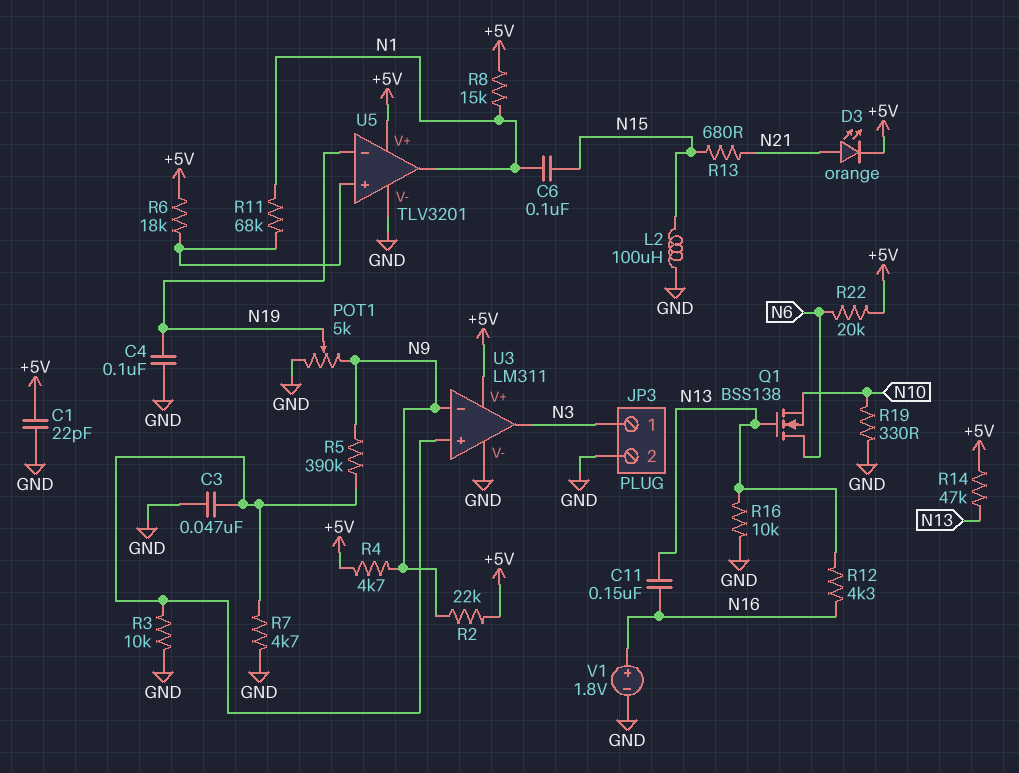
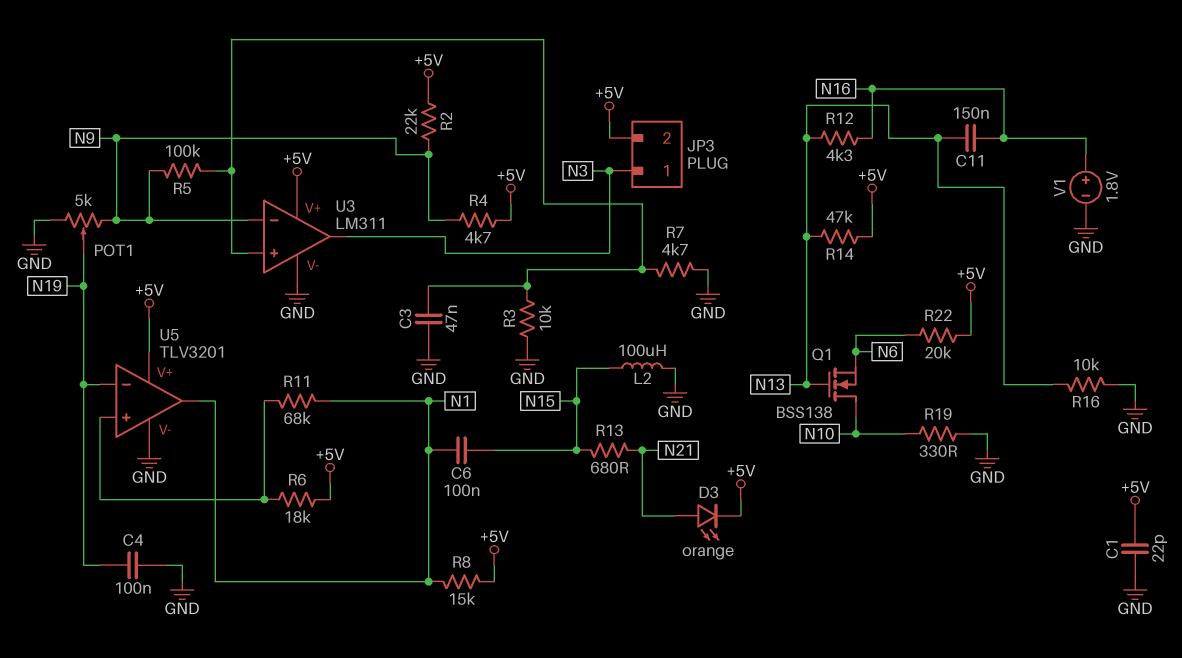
JP3 pin 2: GND -> +5V
Q1: NMOS BSS138 (G N13, D N6, S N10) -> NMOS BSS138 (G N13, D N10, S N6)
R5: 390k (N9, U3/in+) -> 100k (N9, U3/in+)

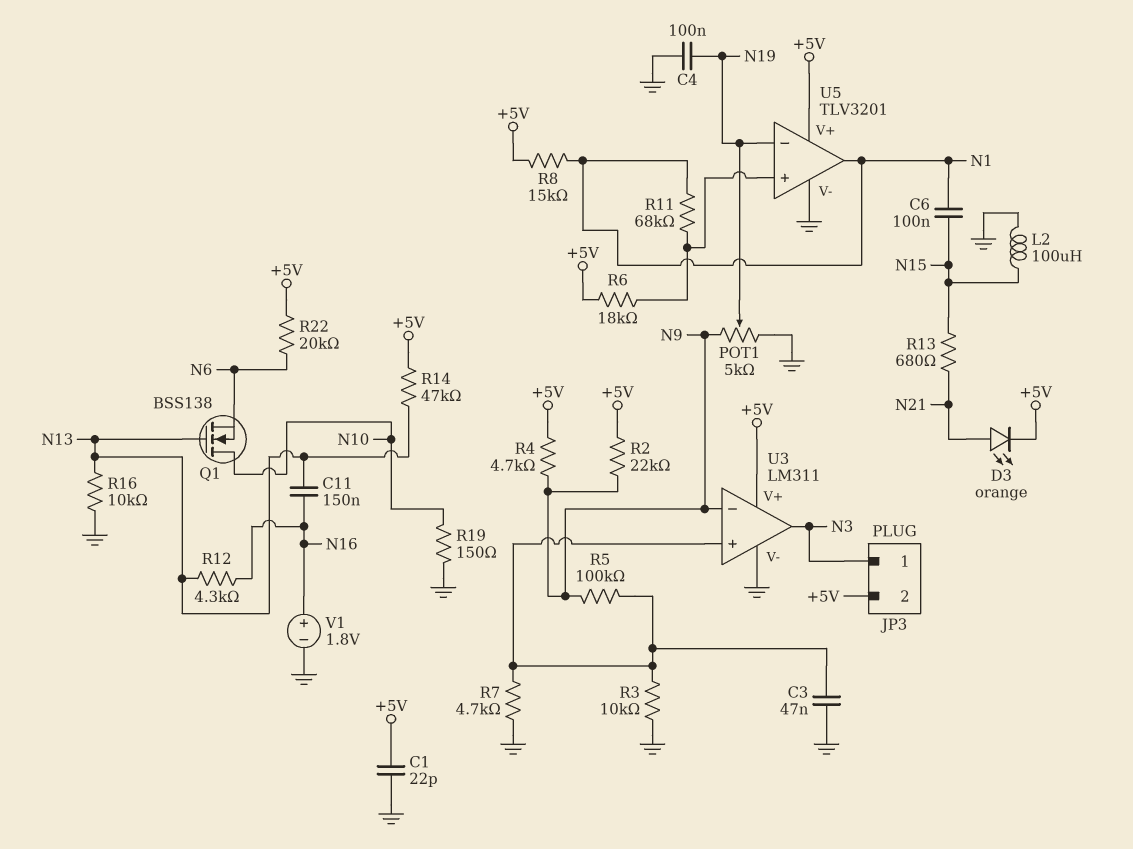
R19: 330 (GND, N10) -> 150 (GND, N10)

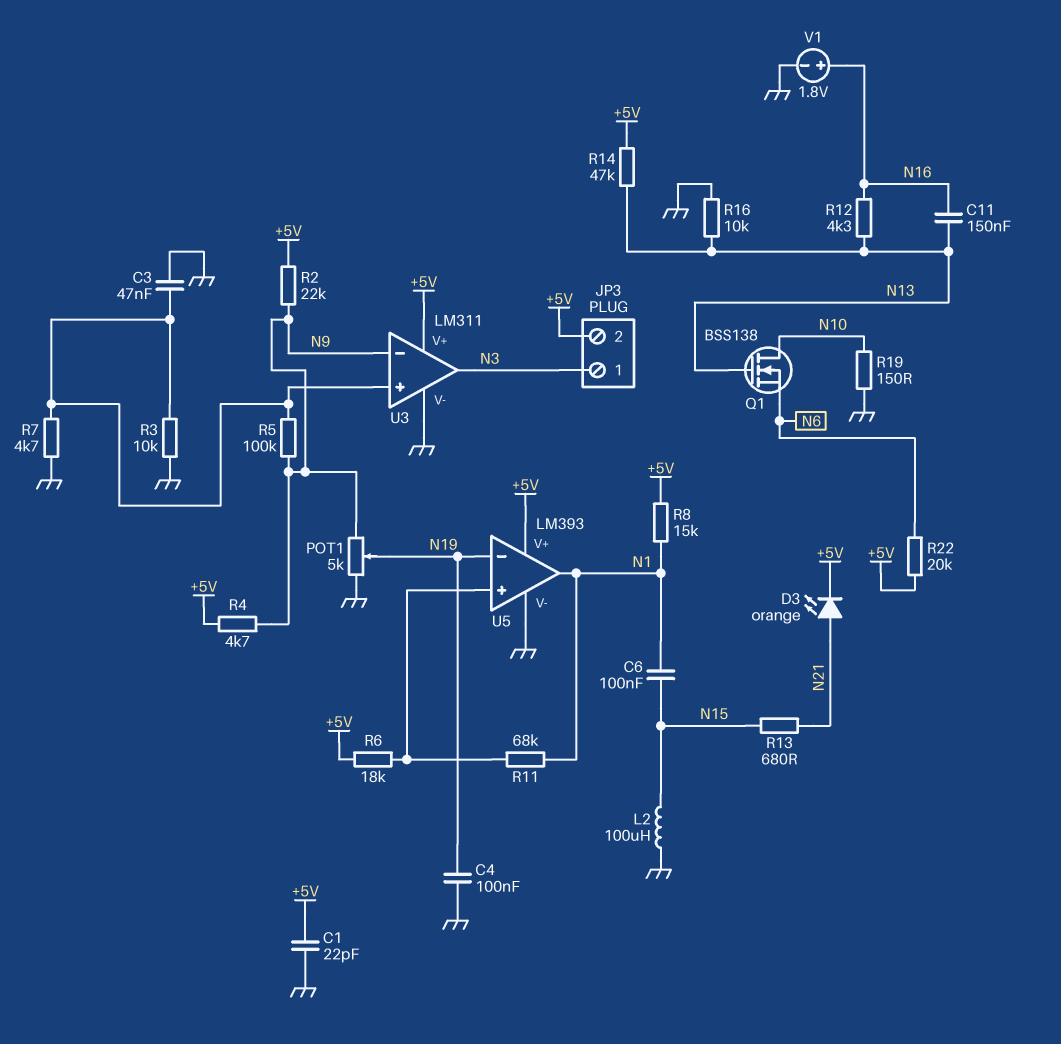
U5: TLV3201 -> LM393

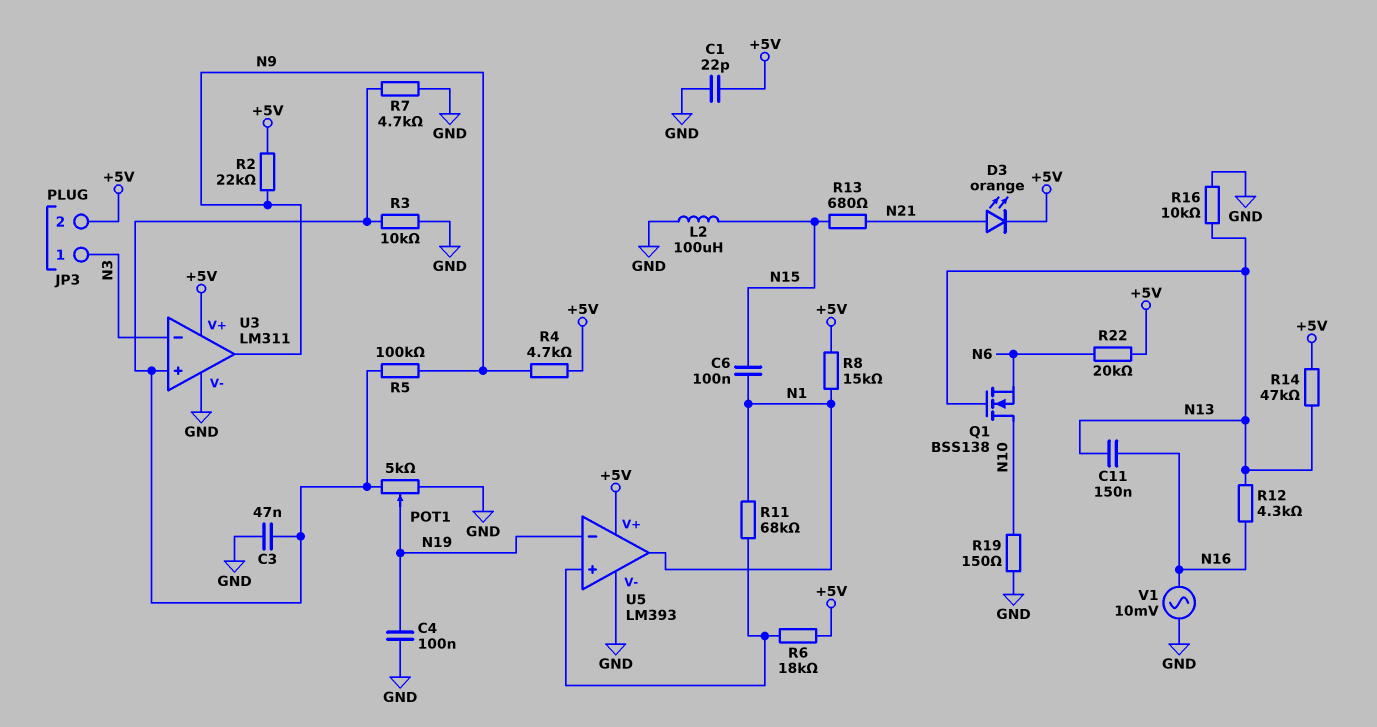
POT1: 5k (GND, N9, wiper N19) -> 5k (GND, U3/in+, wiper N19)
U3 pin in-: N9 -> N3
U3 pin out: N3 -> N9
V1: 1.8V (plus N16, minus GND) -> AC 10mV (GND, N16)

